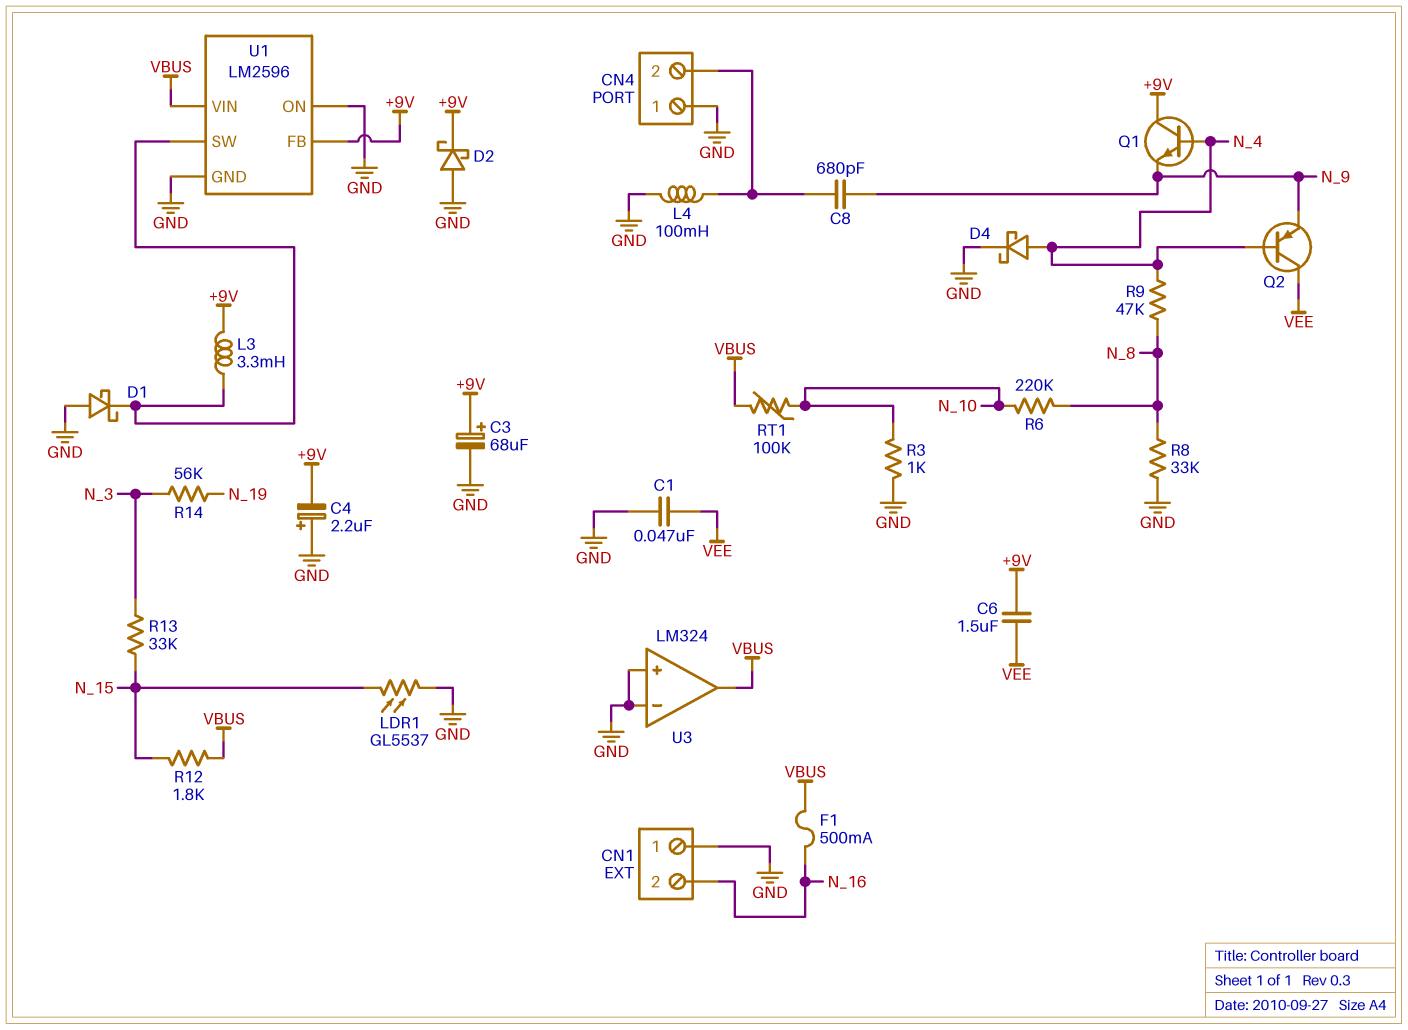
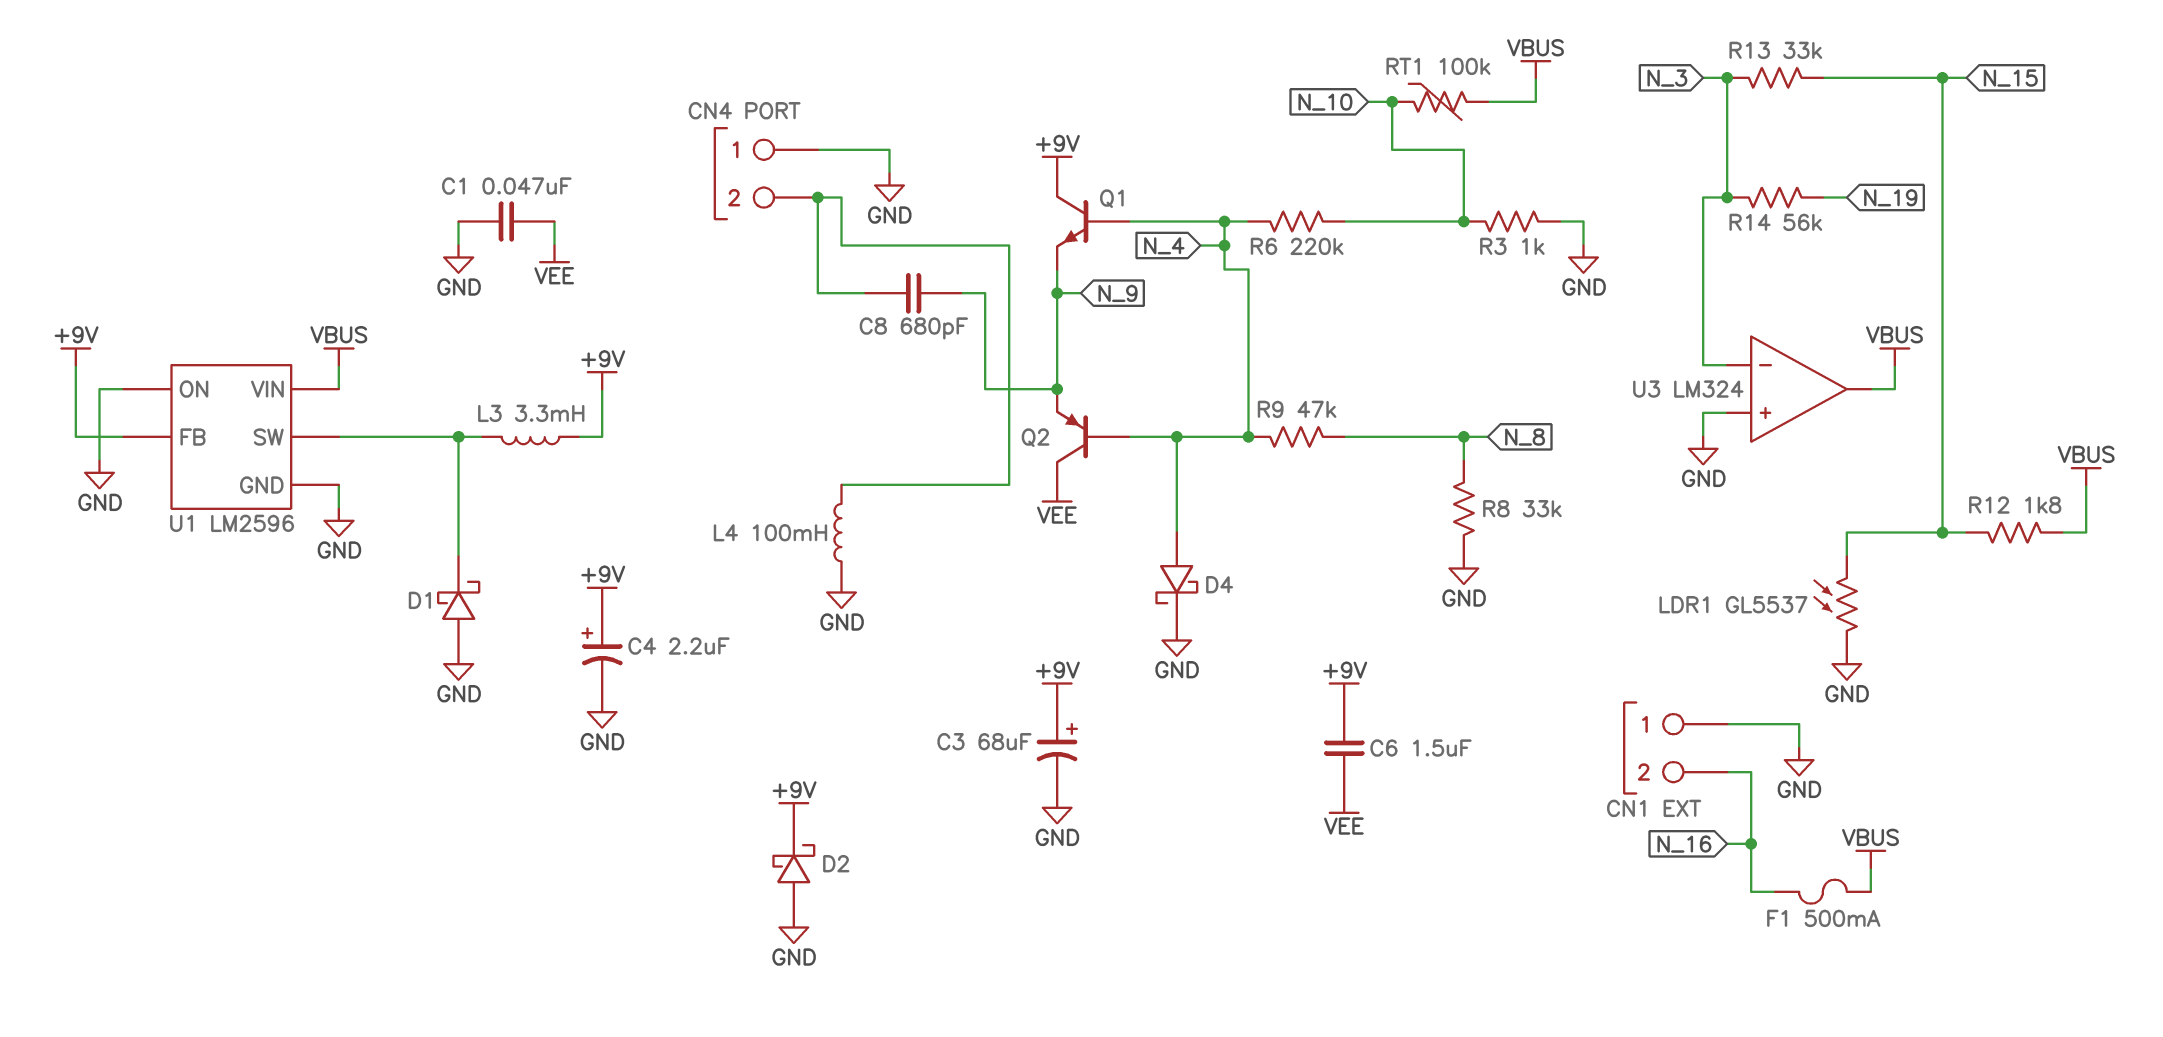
C4: 2.2uF (plus GND, minus +9V) -> 2.2uF (plus +9V, minus GND)
R6: 220k (N_8, N_10) -> 220k (N_4, N_10)
U3 pin in-: GND -> N_3

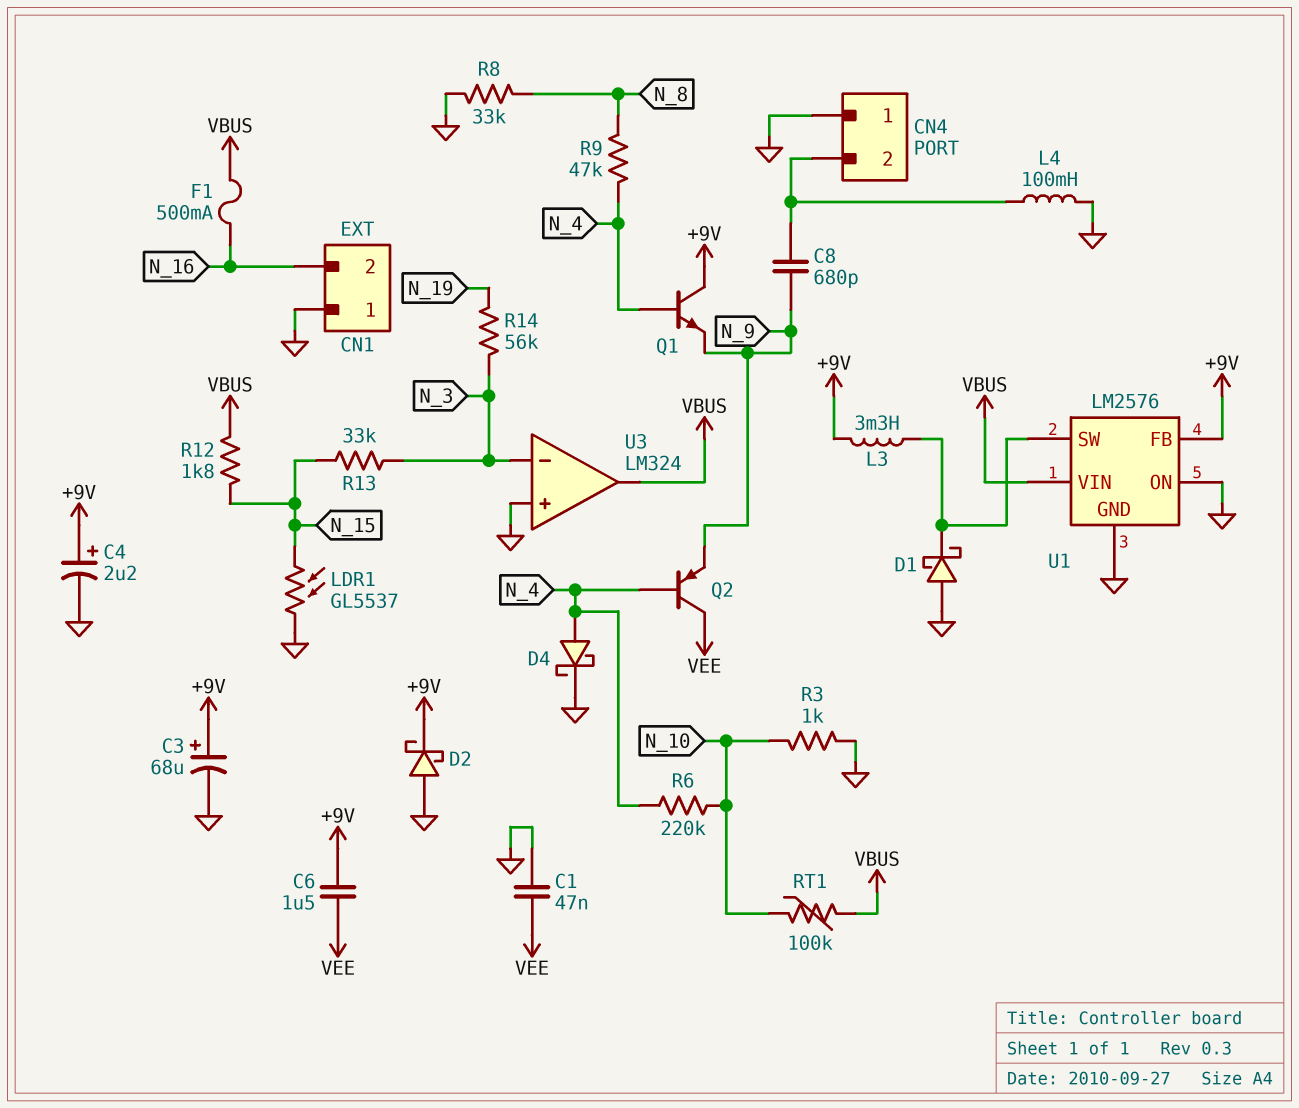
U1: LM2596 -> LM2576

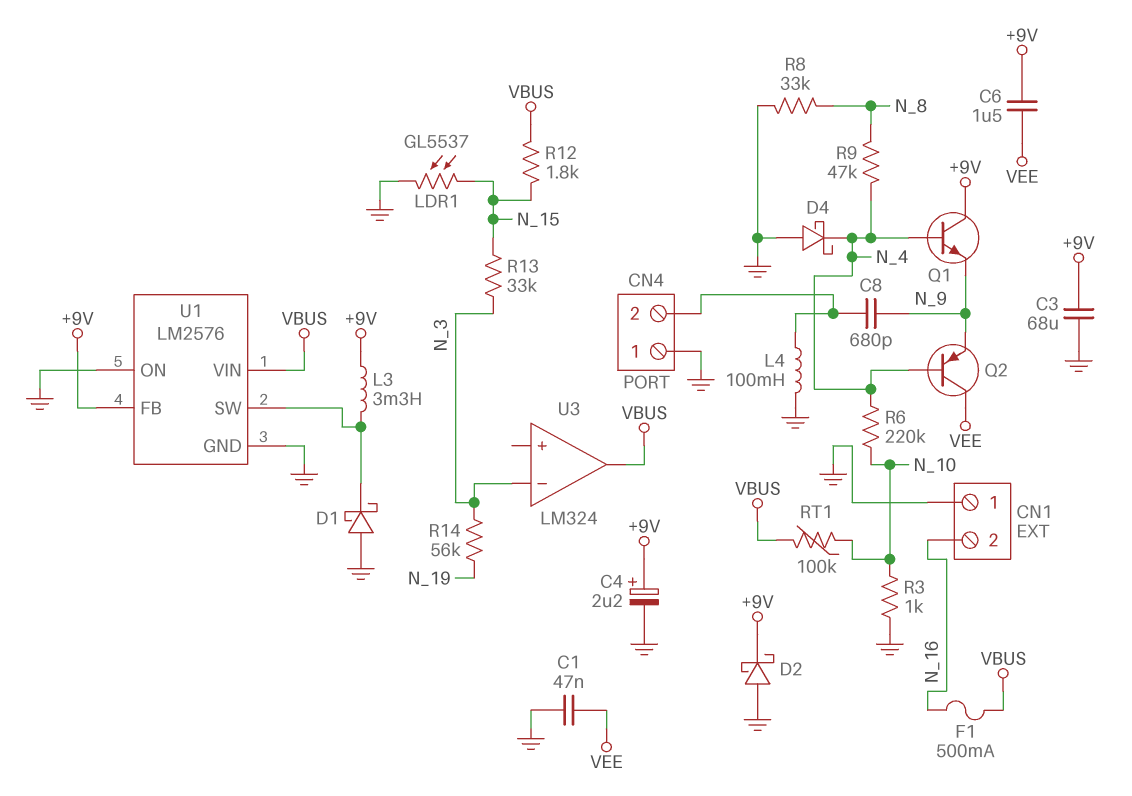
C3: 68uF (plus +9V, minus GND) -> 68uF (+9V, GND)
D4: schottky (A N_4, K GND) -> schottky (A GND, K N_4)
U3 pin in+: GND -> none

